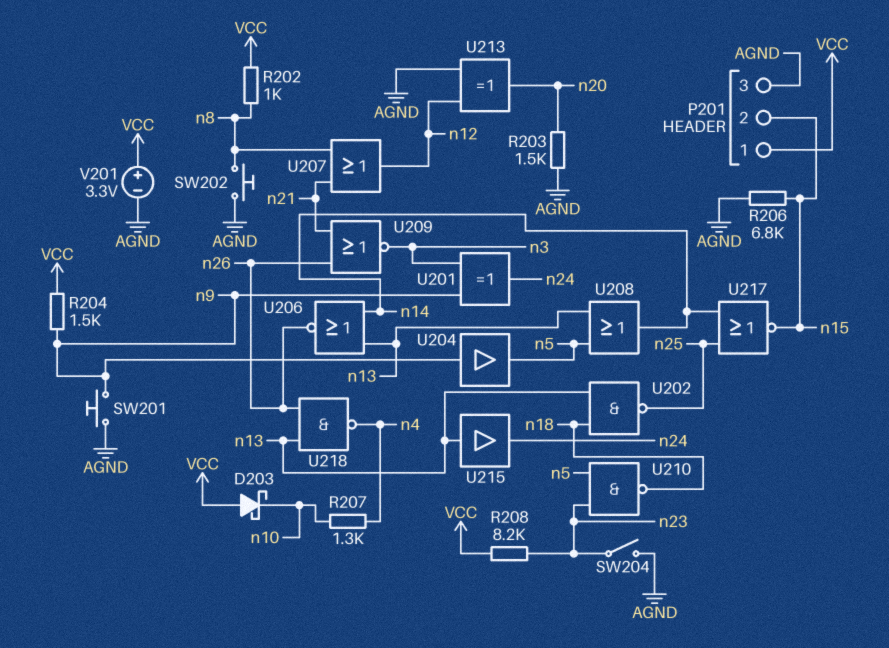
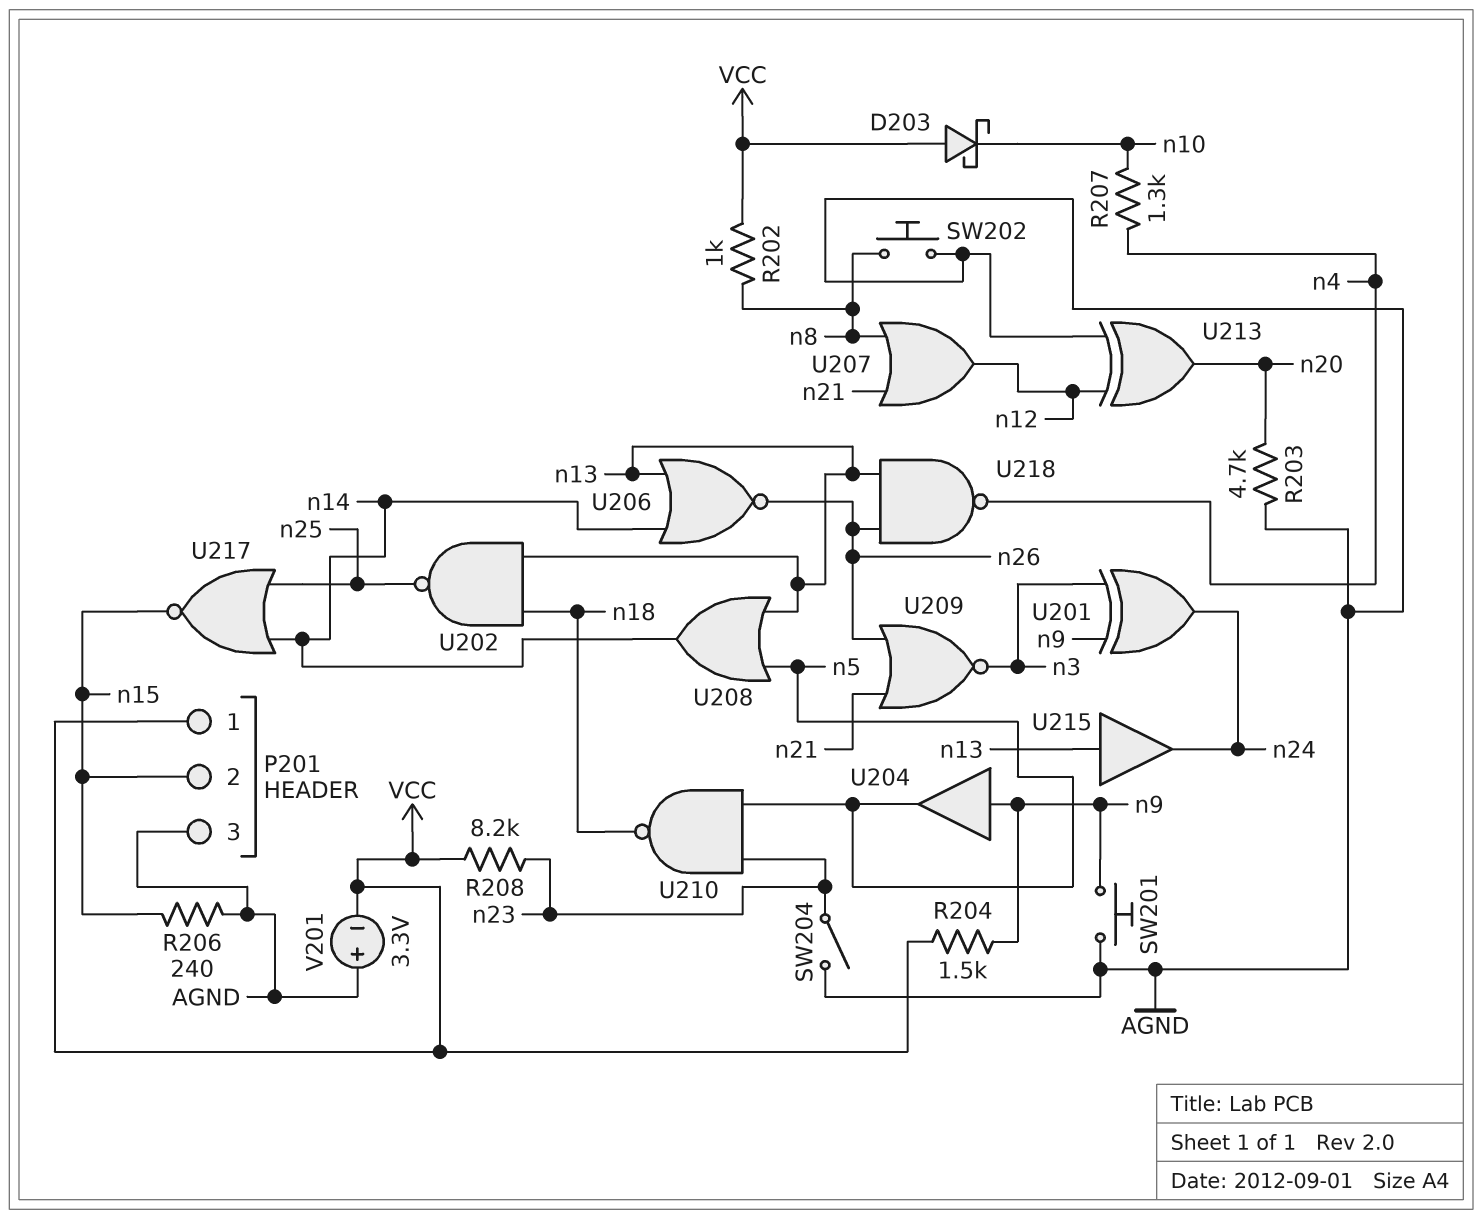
R203: 1.5k (AGND, n20) -> 4.7k (AGND, n20)
R206: 6.8k (AGND, n15) -> 240 (AGND, n15)
V201: 3.3V (plus VCC, minus AGND) -> 3.3V (plus AGND, minus VCC)

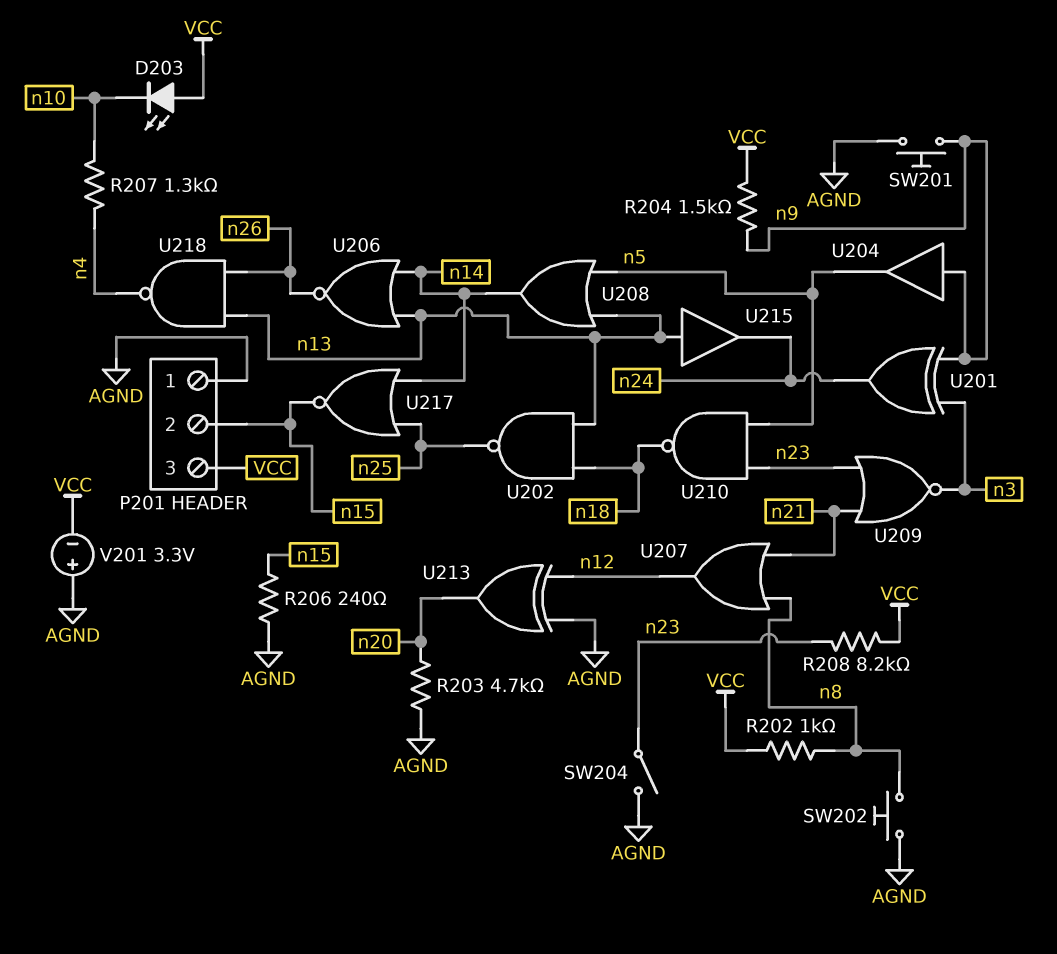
D203: schottky (A VCC, K n10) -> LED (A VCC, K n10)
P201 pin 1: VCC -> AGND
P201 pin 3: AGND -> VCC
U209: NOR (in n21, in n26, out n3) -> NOR (in n21, in n23, out n3)

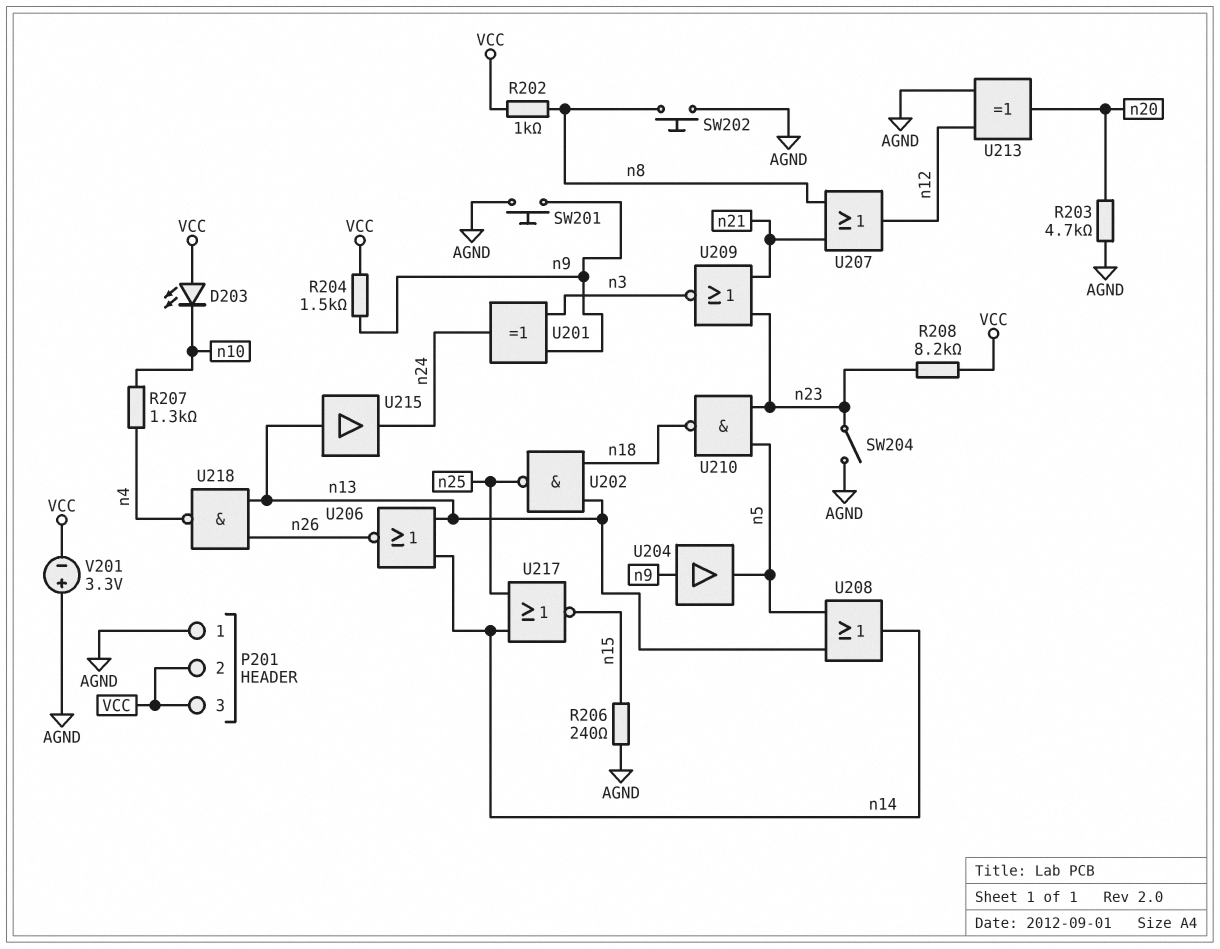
P201 pin 2: n15 -> VCC

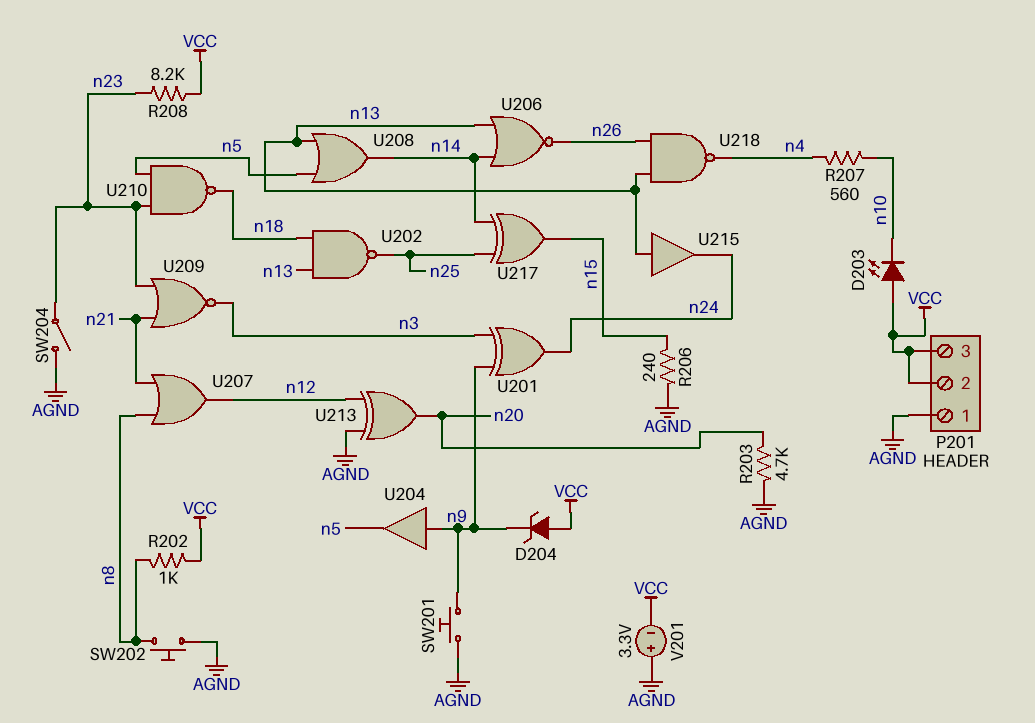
D204: none -> zener (A VCC, K n9)
R204: 1.5k (VCC, n9) -> none
R207: 1.3k (n4, n10) -> 560 (n4, n10)
U217: NOR (in n14, in n25, out n15) -> XOR (in n14, in n25, out n15)

